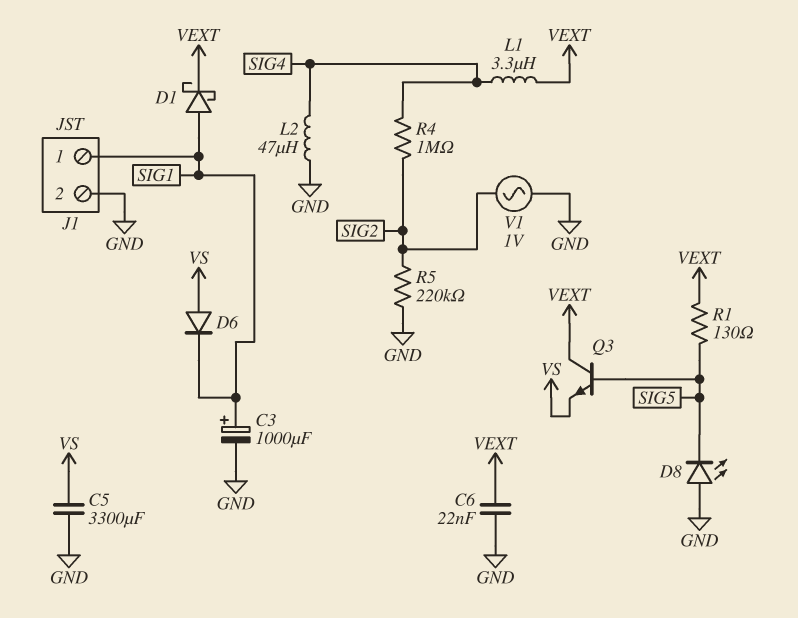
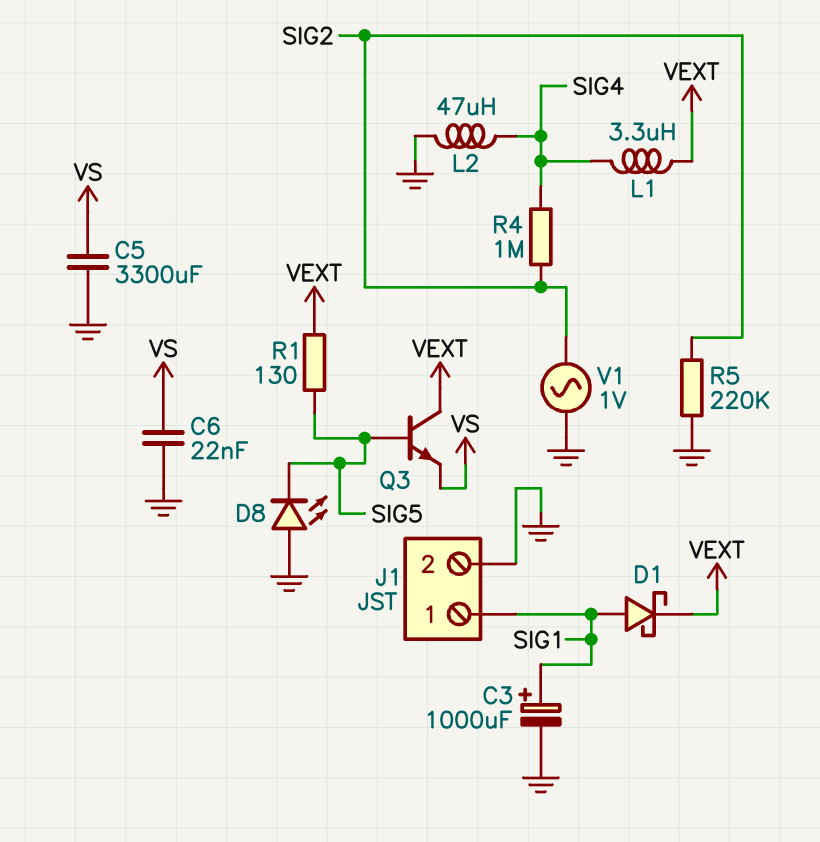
C6: 22nF (GND, VEXT) -> 22nF (GND, VS)
D6: diode (A VS, K SIG1) -> none

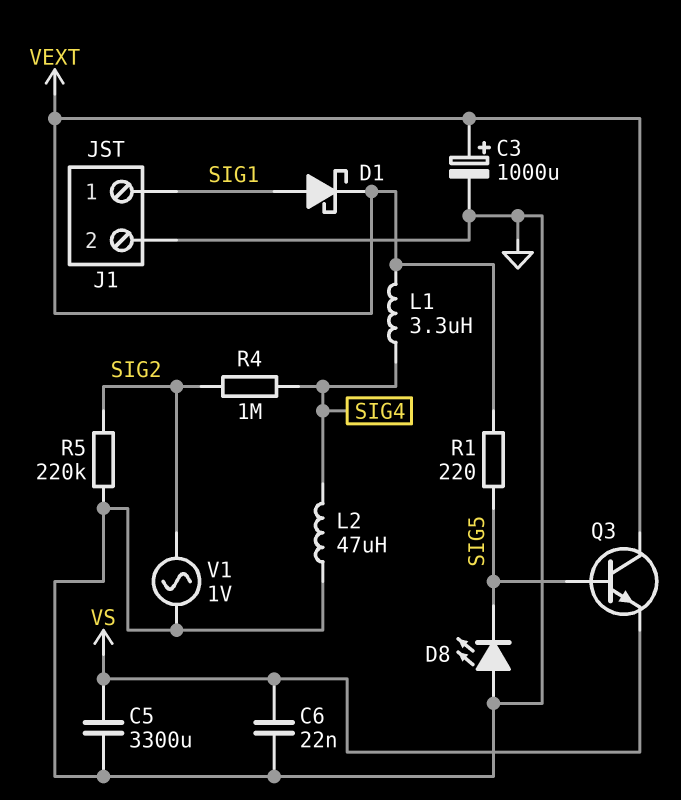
C3: 1000uF (plus SIG1, minus GND) -> 1000uF (plus VEXT, minus GND)
R1: 130 (SIG5, VEXT) -> 220 (SIG5, VEXT)

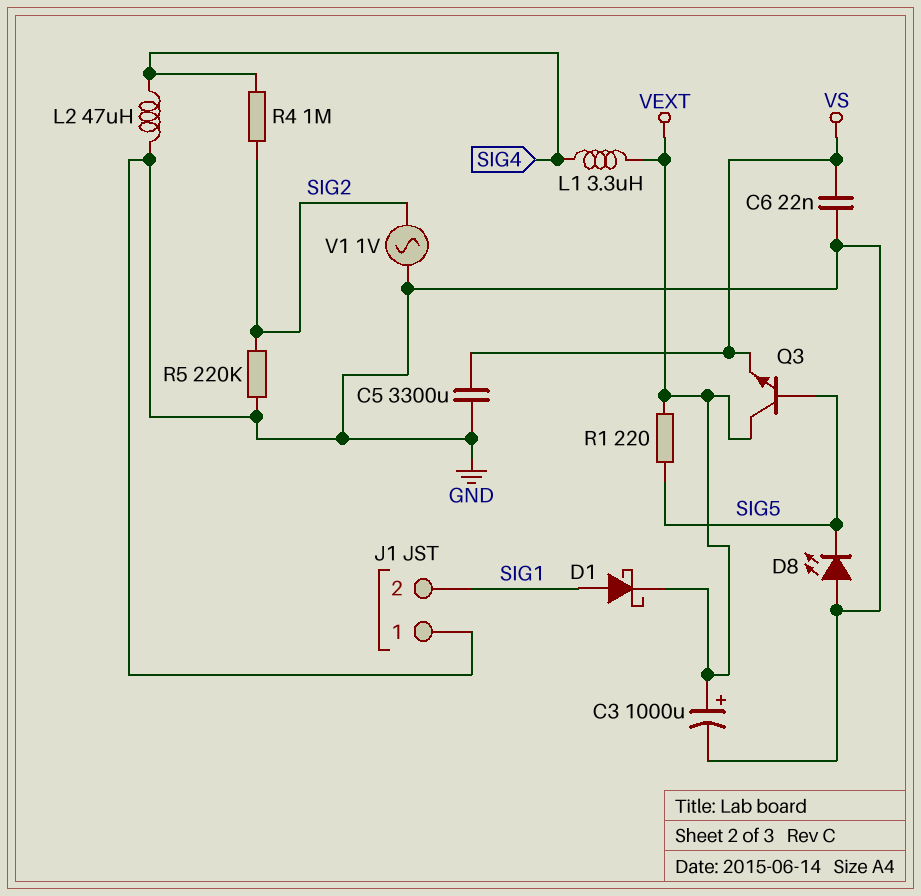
J1 pin 1: SIG1 -> GND
J1 pin 2: GND -> SIG1

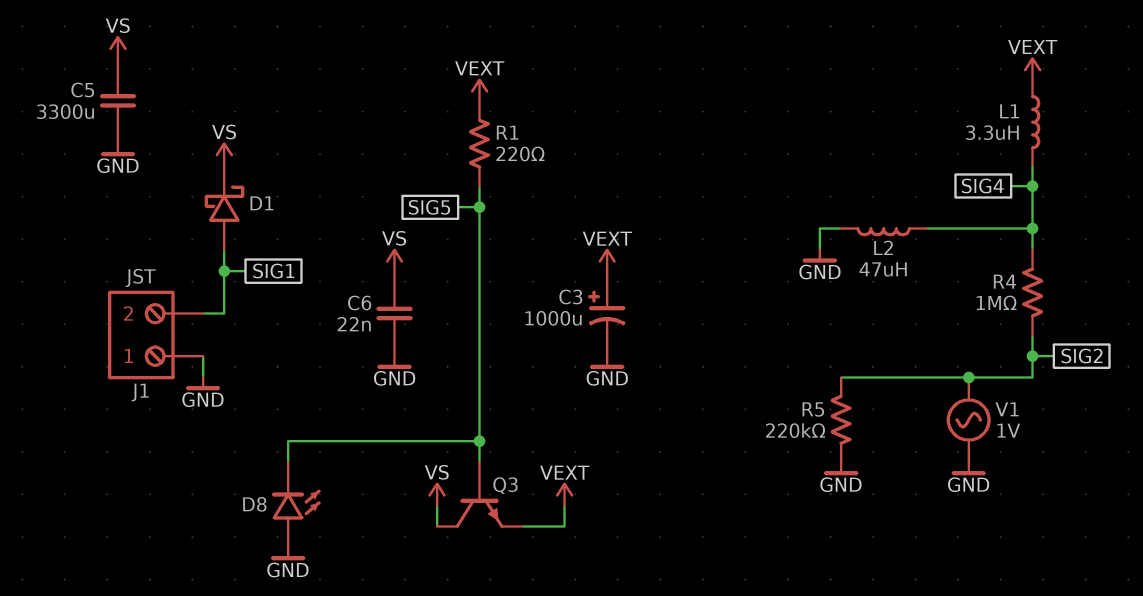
D1: schottky (A SIG1, K VEXT) -> schottky (A SIG1, K VS)
Q3: NPN (B SIG5, C VEXT, E VS) -> NPN (B SIG5, C VS, E VEXT)

